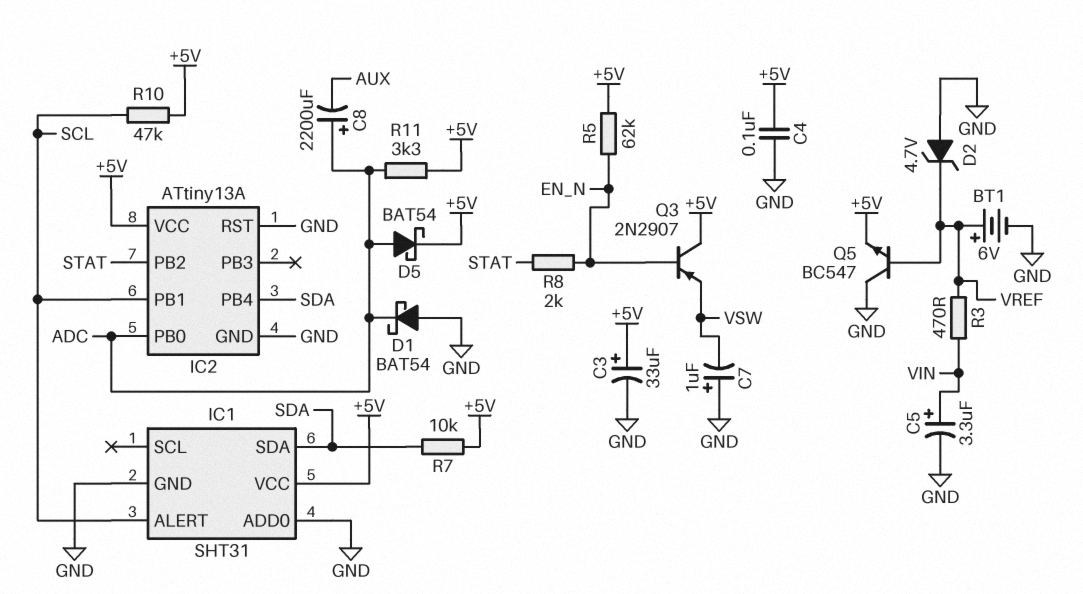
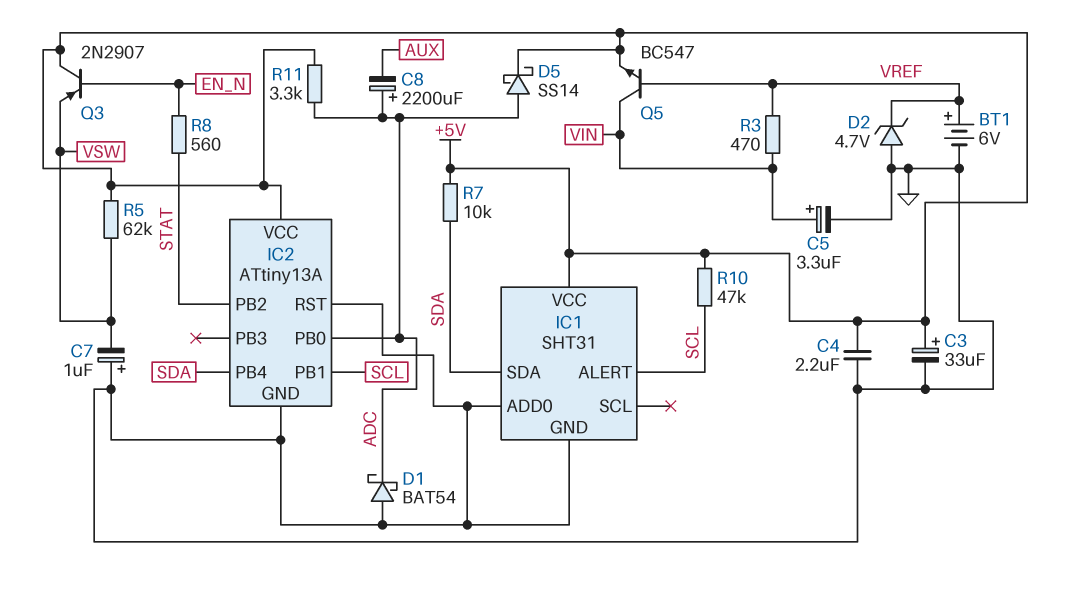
C4: 100nF (+5V, GND) -> 2.2uF (+5V, GND)
D5: schottky BAT54 (A ADC, K +5V) -> schottky SS14 (A ADC, K +5V)
Q5: NPN BC547 (B VREF, C GND, E +5V) -> NPN BC547 (B VREF, C VIN, E +5V)
R5: 62k (+5V, EN_N) -> 62k (+5V, VSW)
R8: 2k (EN_N, STAT) -> 560 (EN_N, STAT)

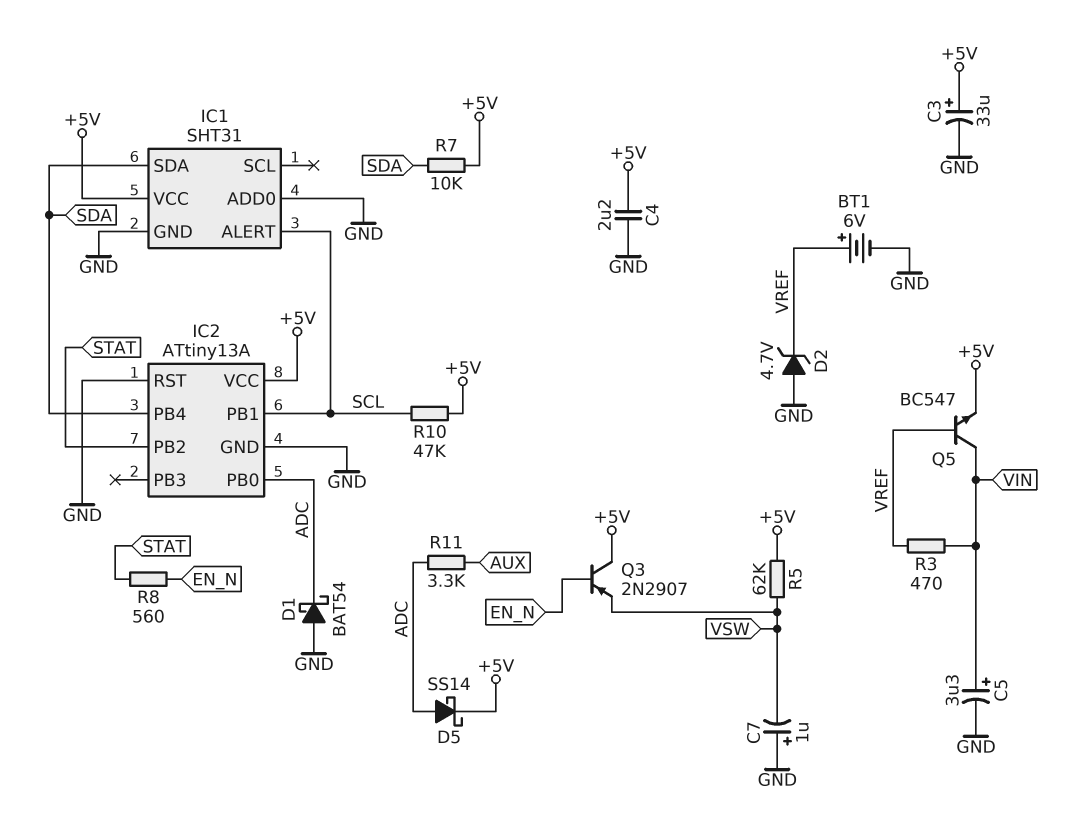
C8: 2200uF (plus ADC, minus AUX) -> none
R11: 3.3k (+5V, ADC) -> 3.3k (ADC, AUX)

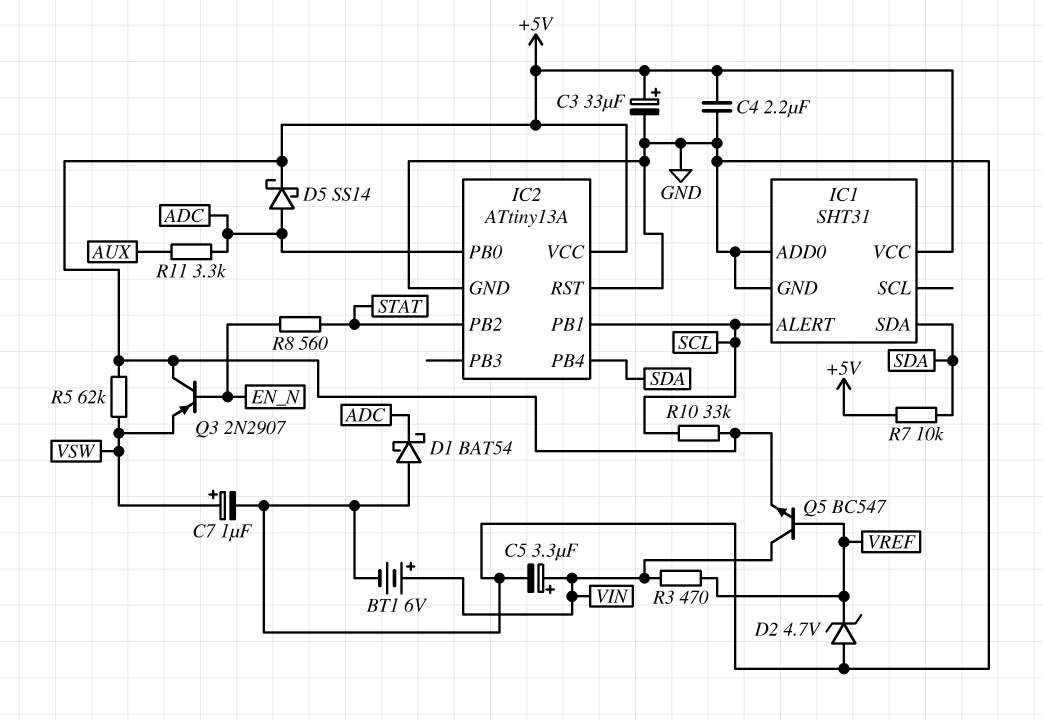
BT1: 6V (plus VREF, minus GND) -> 6V (plus VIN, minus GND)
C7: 1uF (plus GND, minus VSW) -> 1uF (plus VSW, minus GND)
R10: 47k (+5V, SCL) -> 33k (+5V, SCL)

